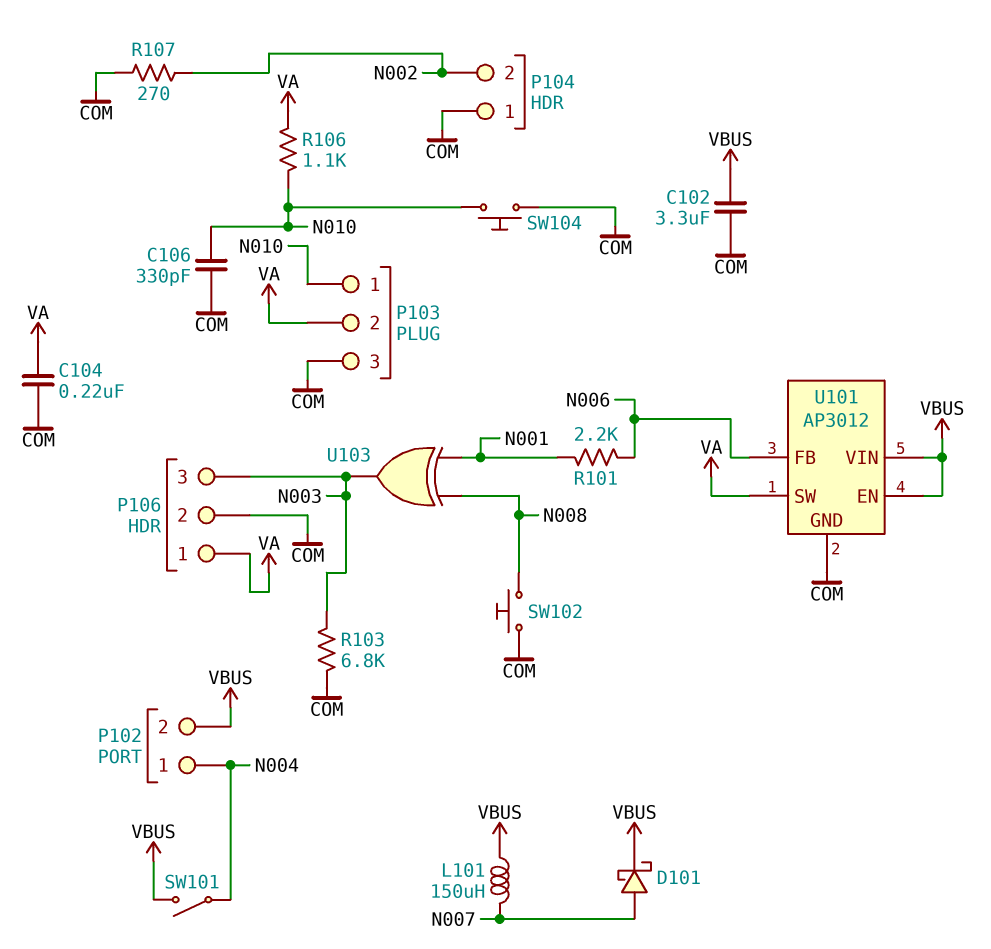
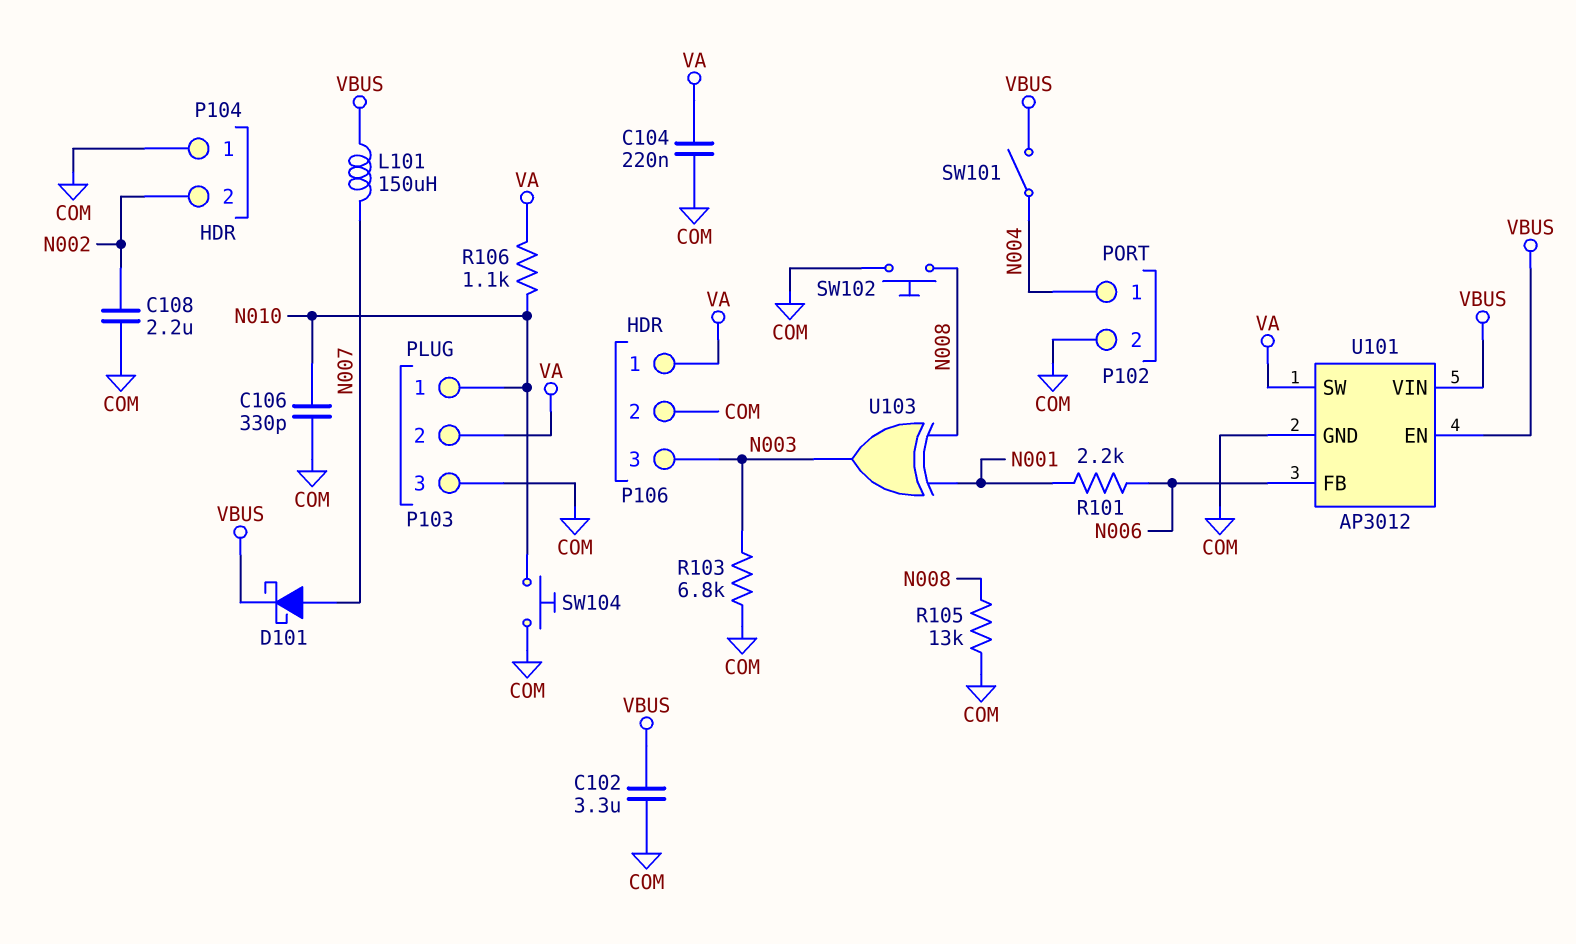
C108: none -> 2.2uF (COM, N002)
P102 pin 2: VBUS -> COM
R105: none -> 13k (COM, N008)
R107: 270 (COM, N002) -> none

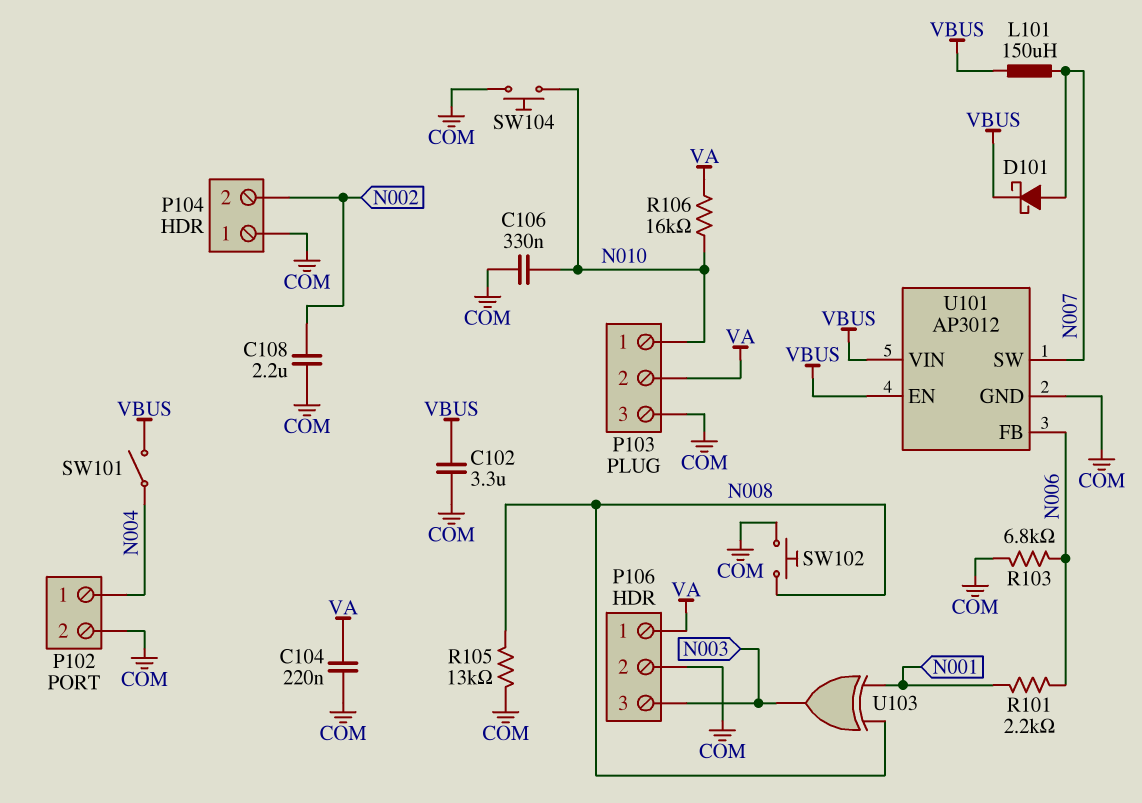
C106: 330pF (COM, N010) -> 330nF (COM, N010)
R103: 6.8k (COM, N003) -> 6.8k (COM, N006)
R106: 1.1k (N010, VA) -> 16k (N010, VA)
U101 pin SW: VA -> N007

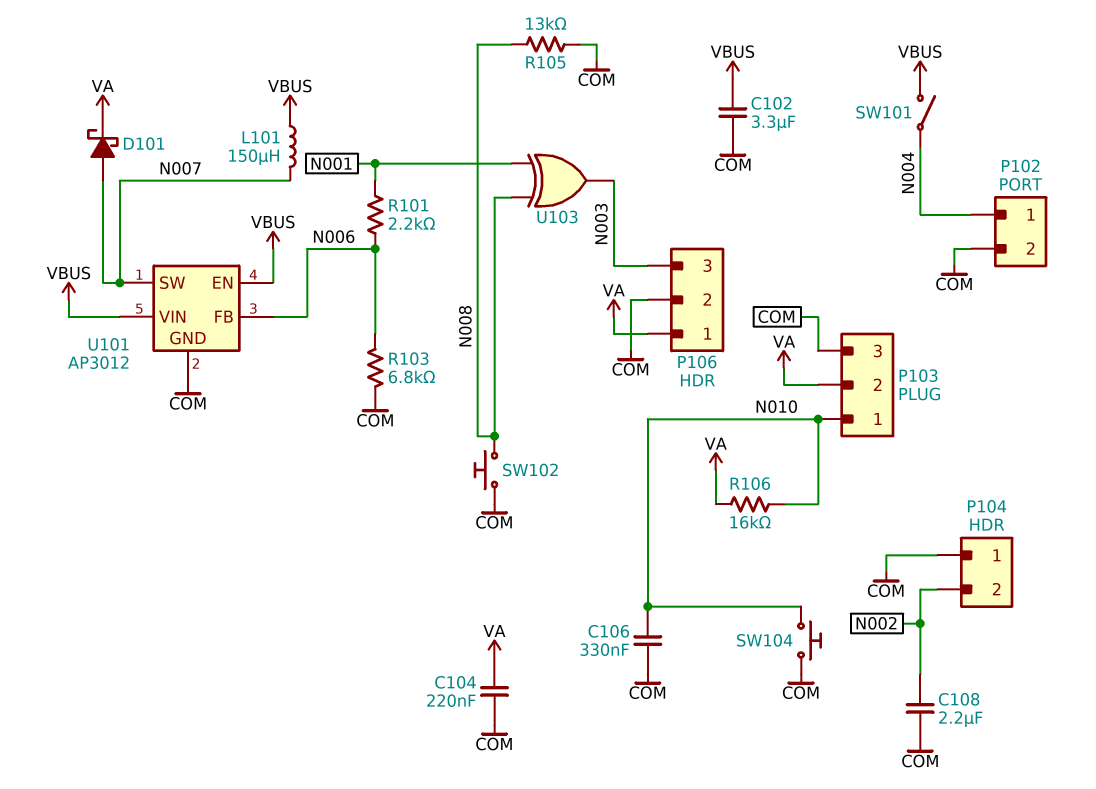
D101: schottky (A N007, K VBUS) -> schottky (A N007, K VA)

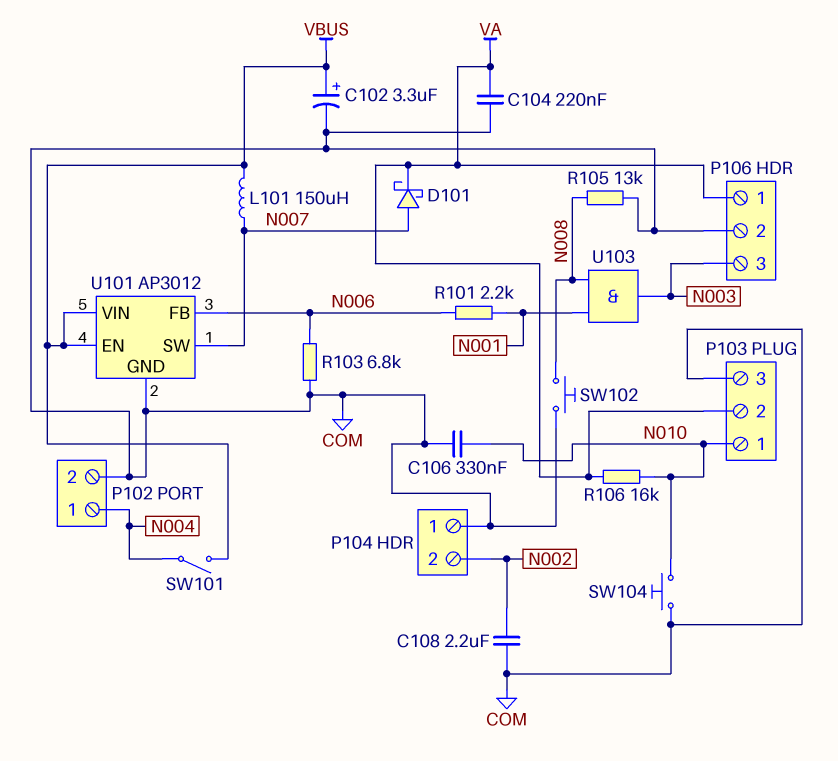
C102: 3.3uF (COM, VBUS) -> 3.3uF (plus VBUS, minus COM)
U103: XOR (in N001, in N008, out N003) -> AND (in N001, in N008, out N003)

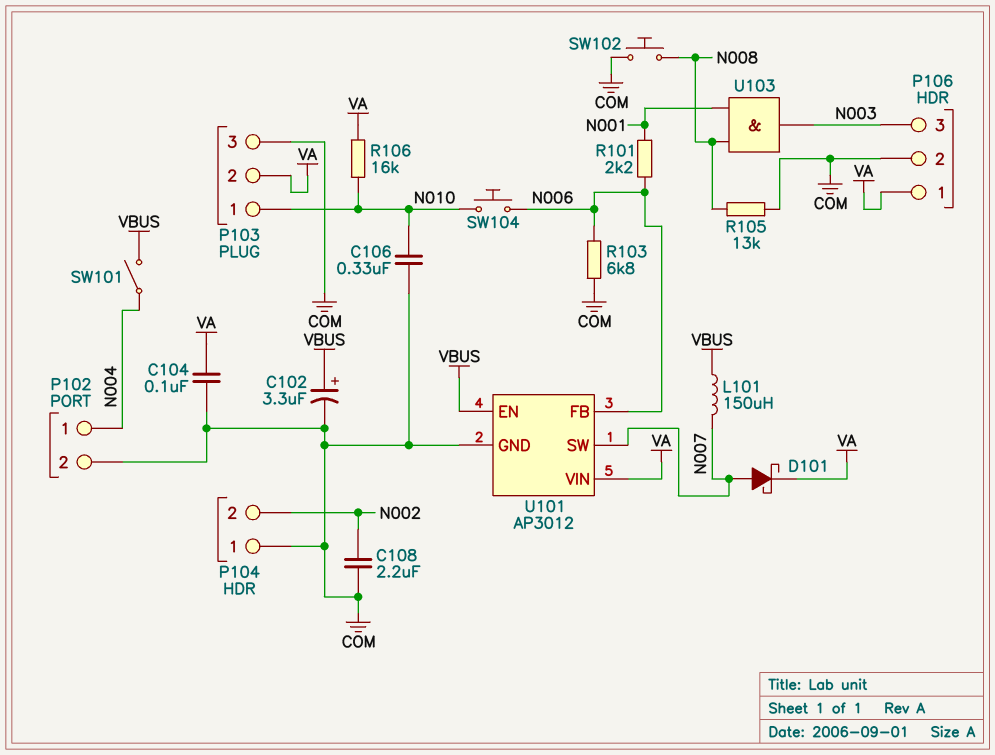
C104: 220nF (COM, VA) -> 100nF (COM, VA)
SW104: button (COM, N010) -> button (N006, N010)
U101 pin VIN: VBUS -> VA

